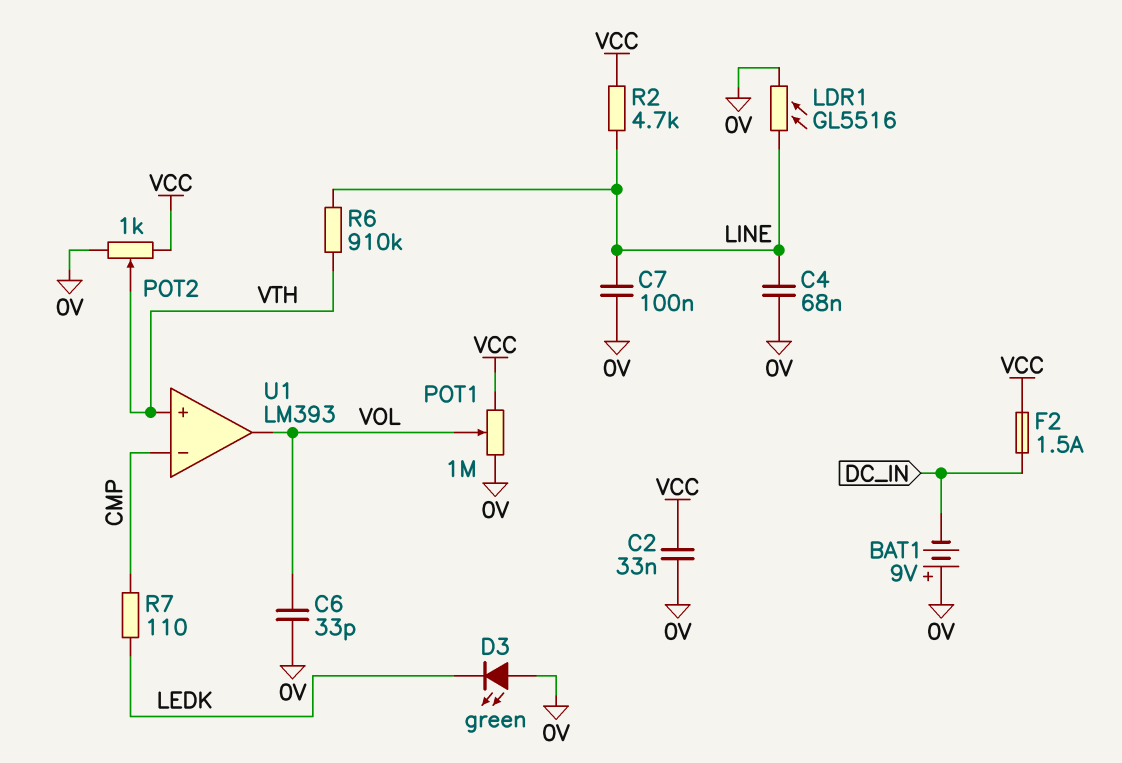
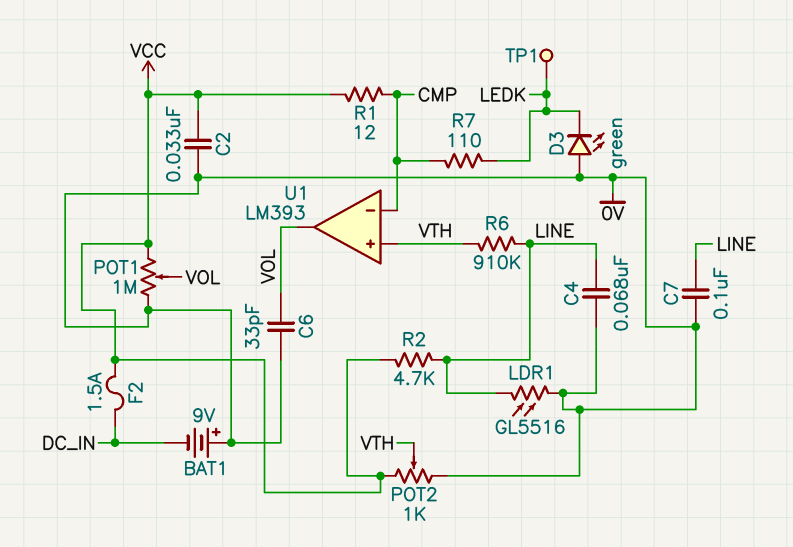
R1: none -> 12 (CMP, VCC)
TP1: none -> test point (LEDK)

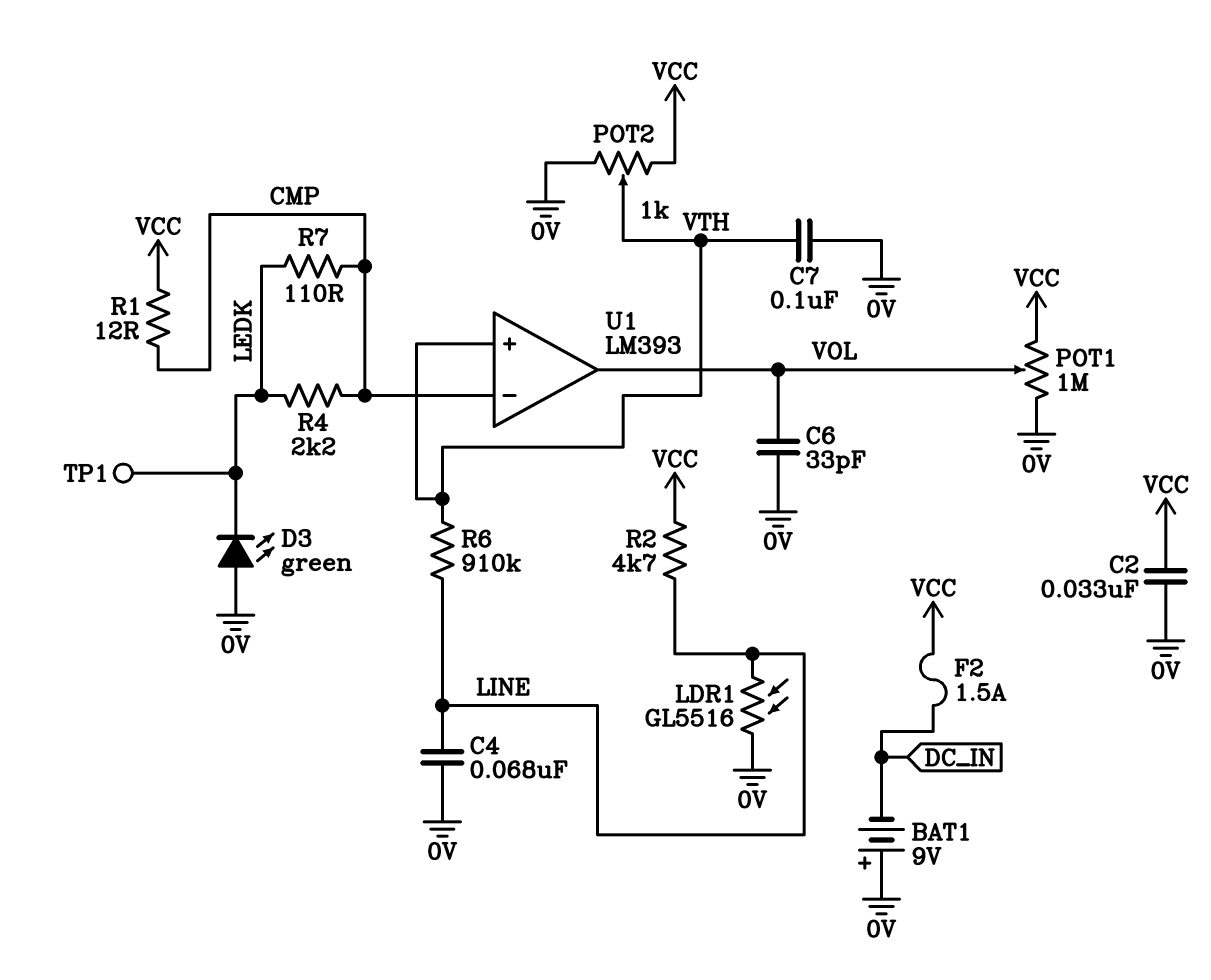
C7: 100nF (0V, LINE) -> 100nF (0V, VTH)
R4: none -> 2.2k (CMP, LEDK)

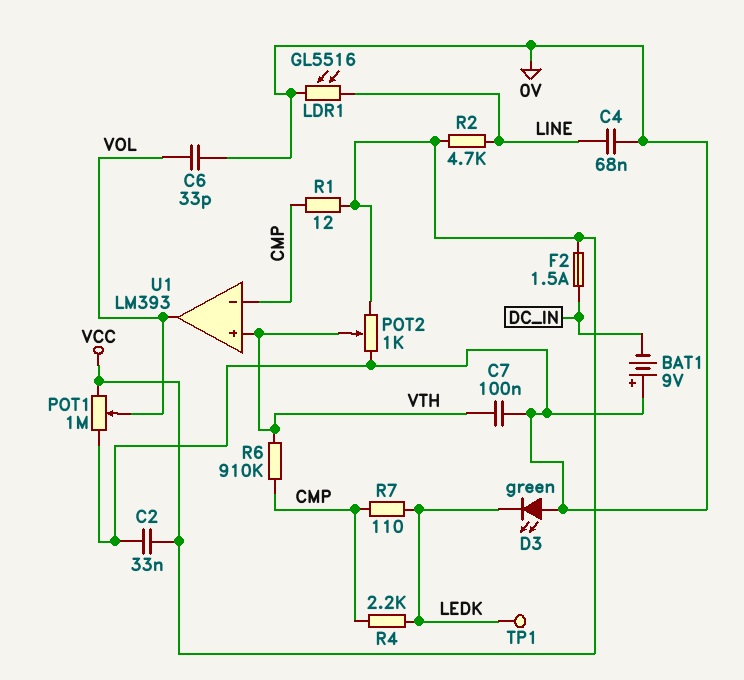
R6: 910k (LINE, VTH) -> 910k (CMP, VTH)

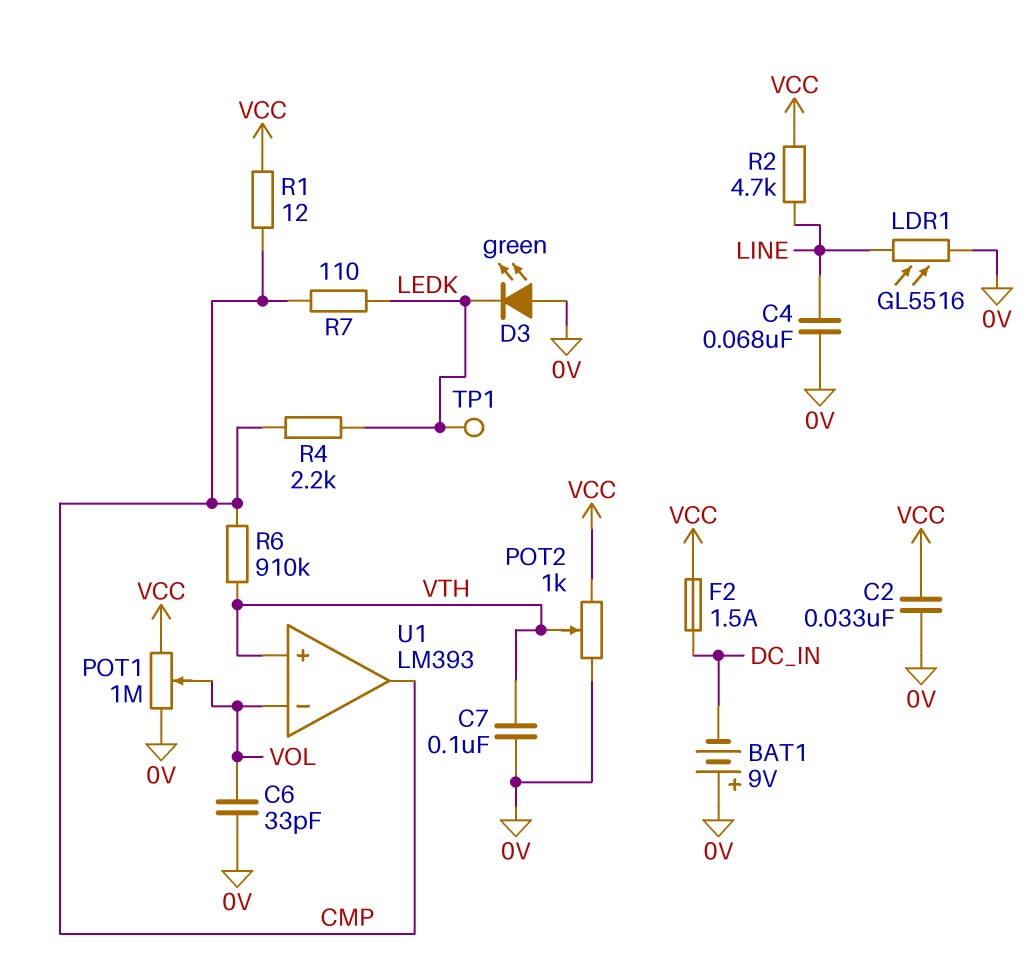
U1 pin in-: CMP -> VOL
U1 pin out: VOL -> CMP

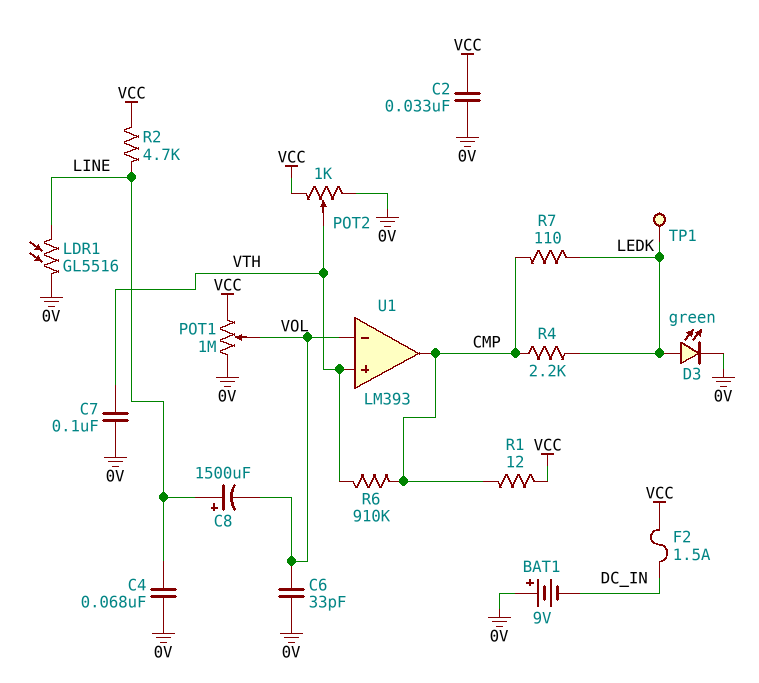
C8: none -> 1500uF (plus LINE, minus VOL)
D3: LED green (A 0V, K LEDK) -> LED green (A LEDK, K 0V)

